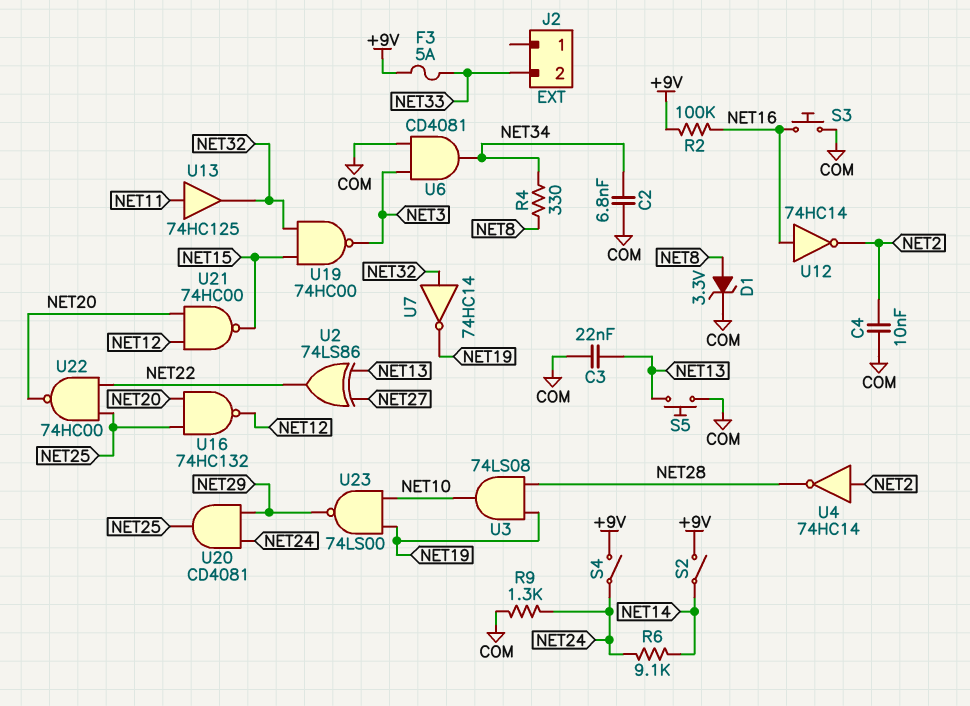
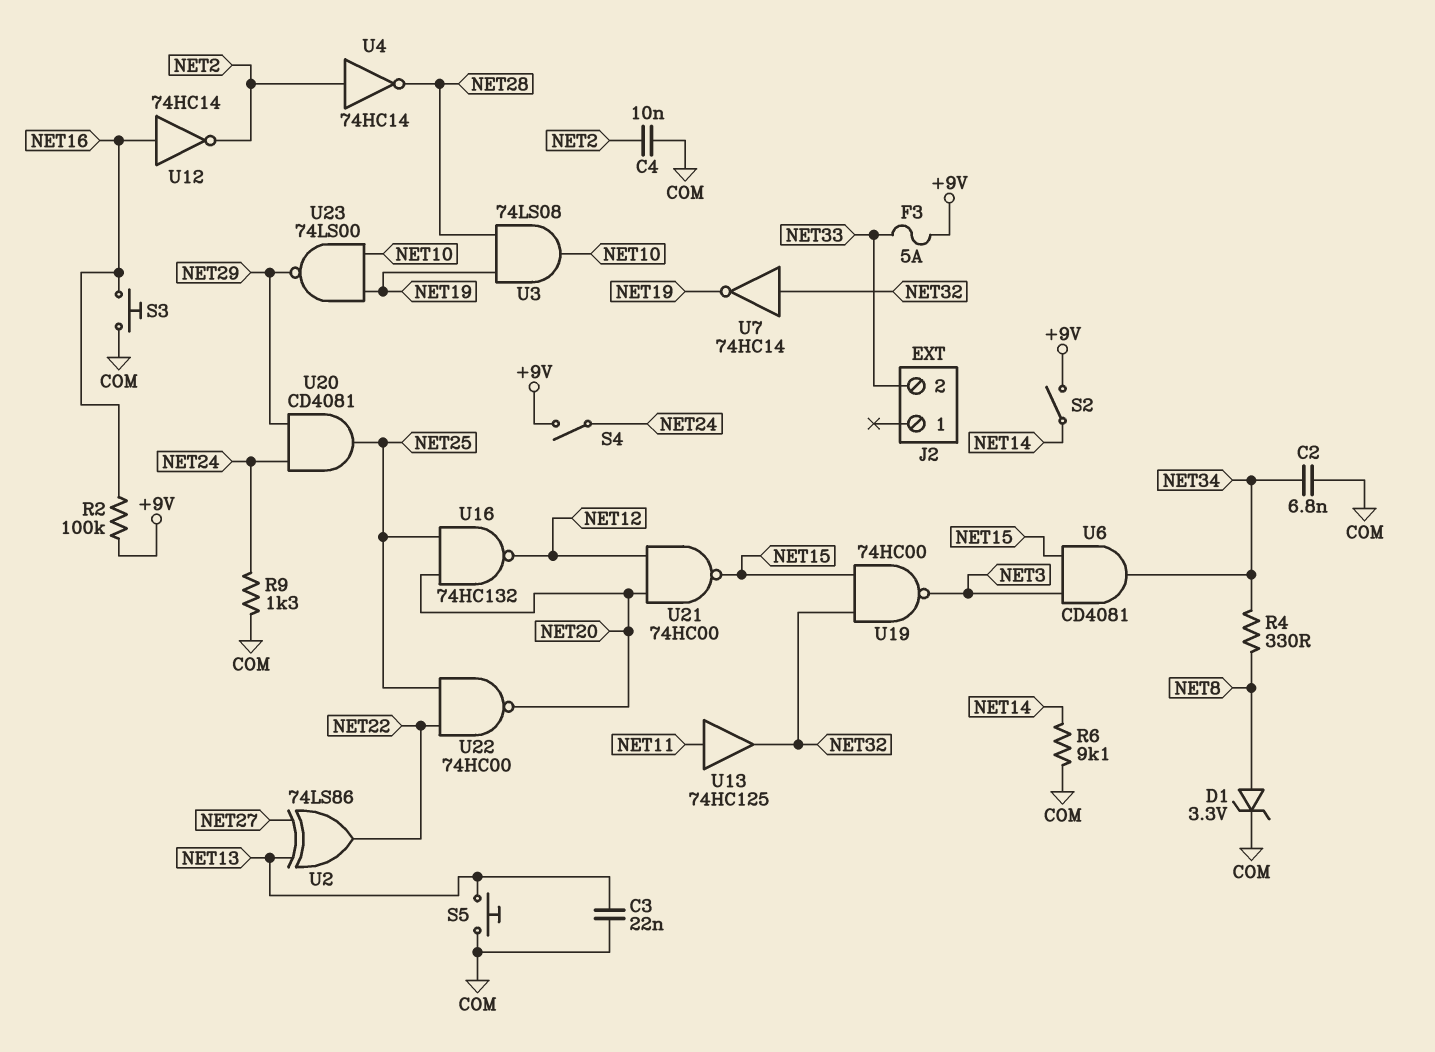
R6: 9.1k (NET14, NET24) -> 9.1k (COM, NET14)
U6: AND CD4081 (in COM, in NET3, out NET34) -> AND CD4081 (in NET3, in NET15, out NET34)

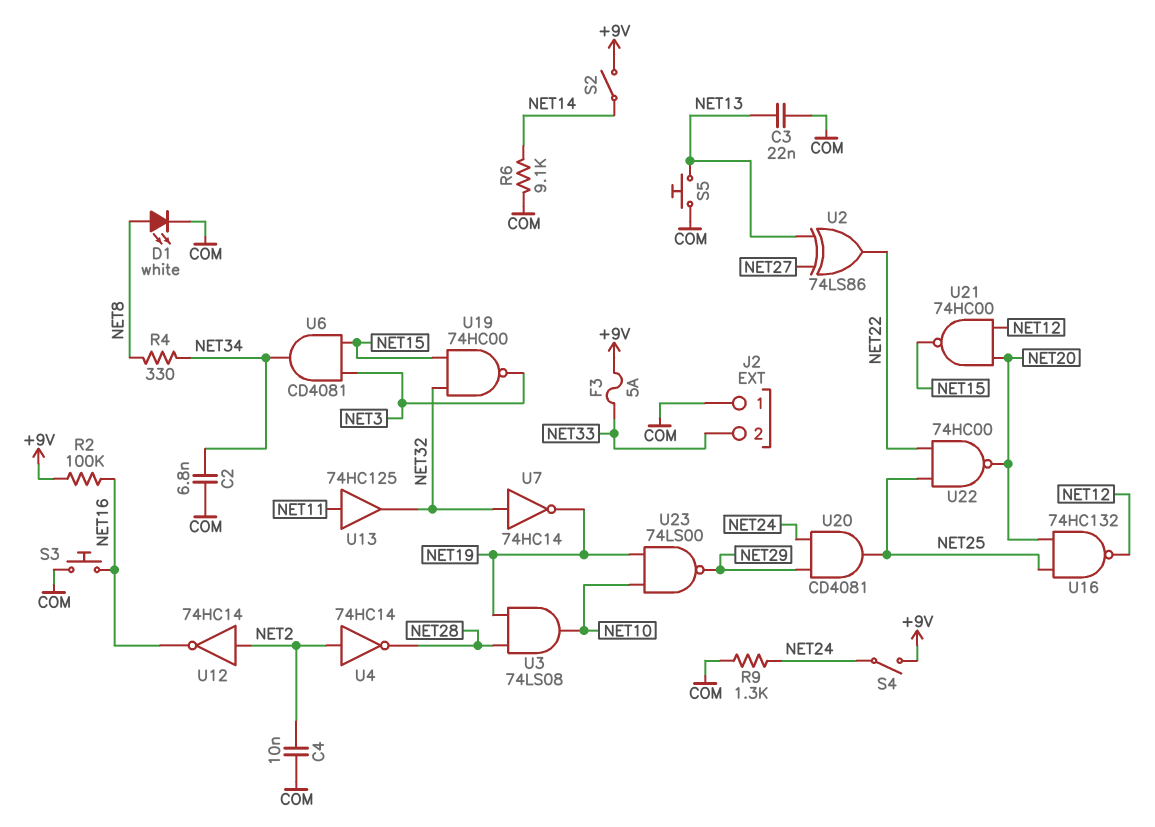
D1: zener 3.3V (A NET8, K COM) -> LED white (A NET8, K COM)
J2 pin 1: none -> COM
U12: NOT 74HC14 (in NET16, out NET2) -> NOT 74HC14 (in NET2, out NET16)

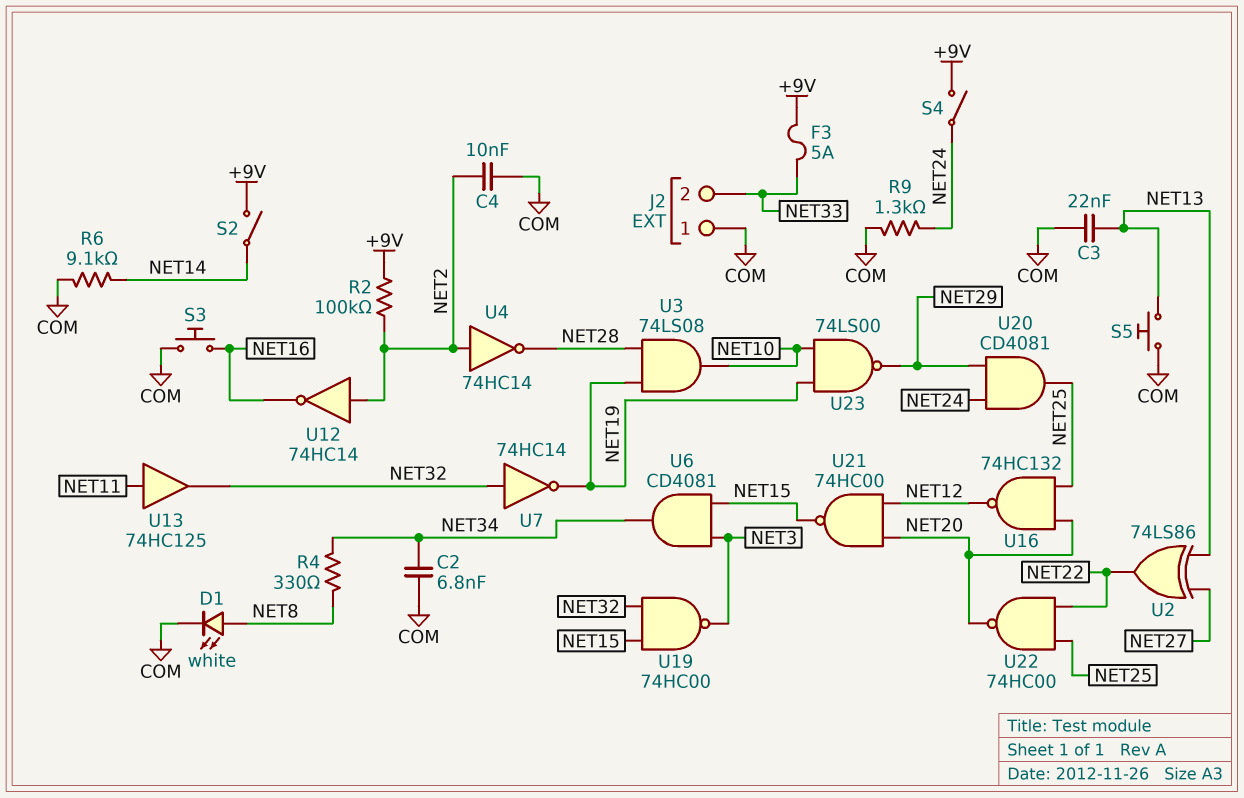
R2: 100k (+9V, NET16) -> 100k (+9V, NET2)

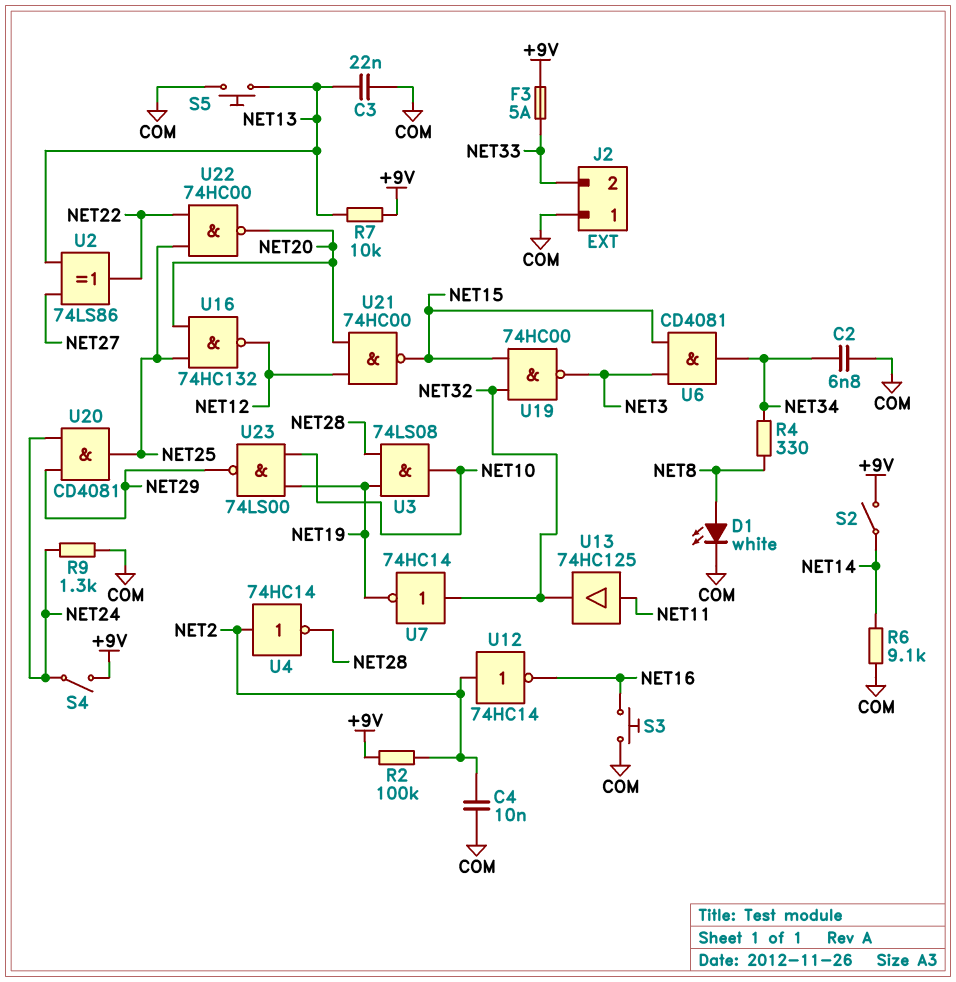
R7: none -> 10k (+9V, NET13)

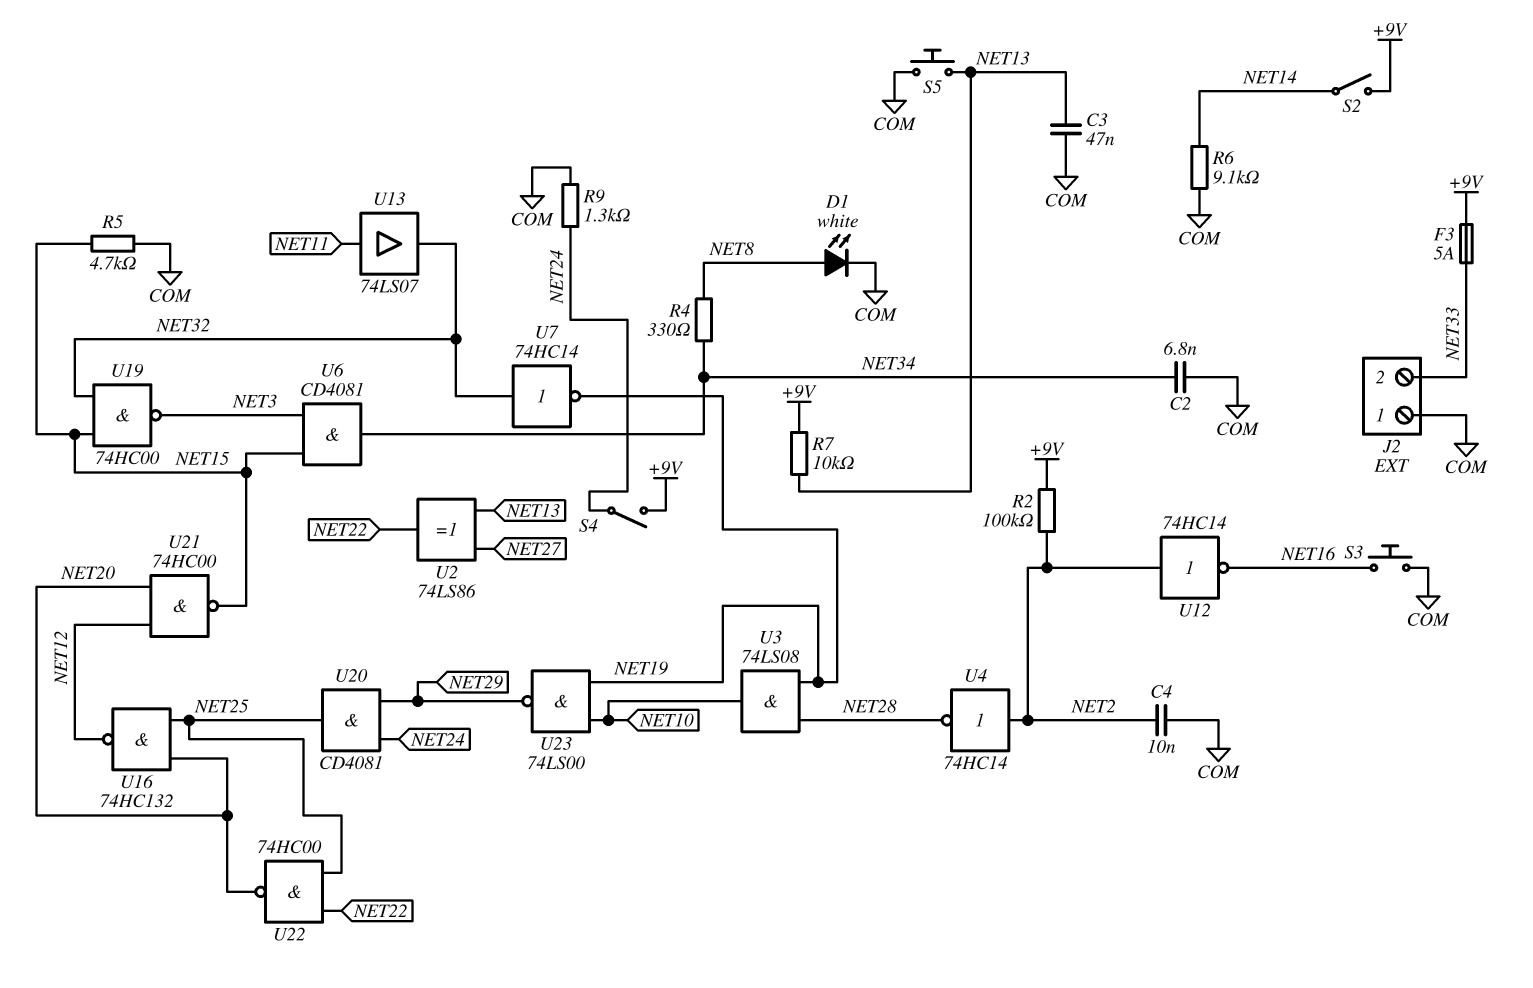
C3: 22nF (COM, NET13) -> 47nF (COM, NET13)
R5: none -> 4.7k (COM, NET15)
U13: buffer 74HC125 (in NET11, out NET32) -> buffer 74LS07 (in NET11, out NET32)

